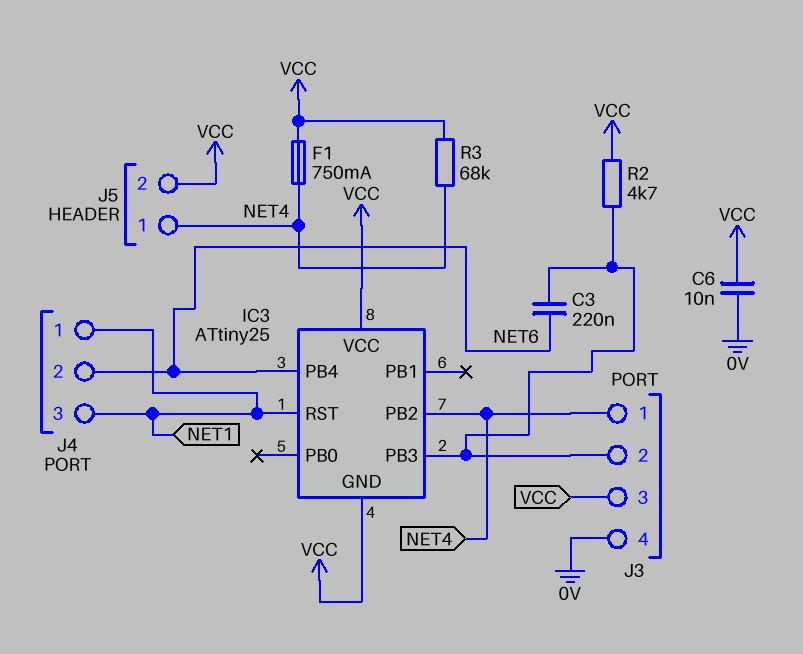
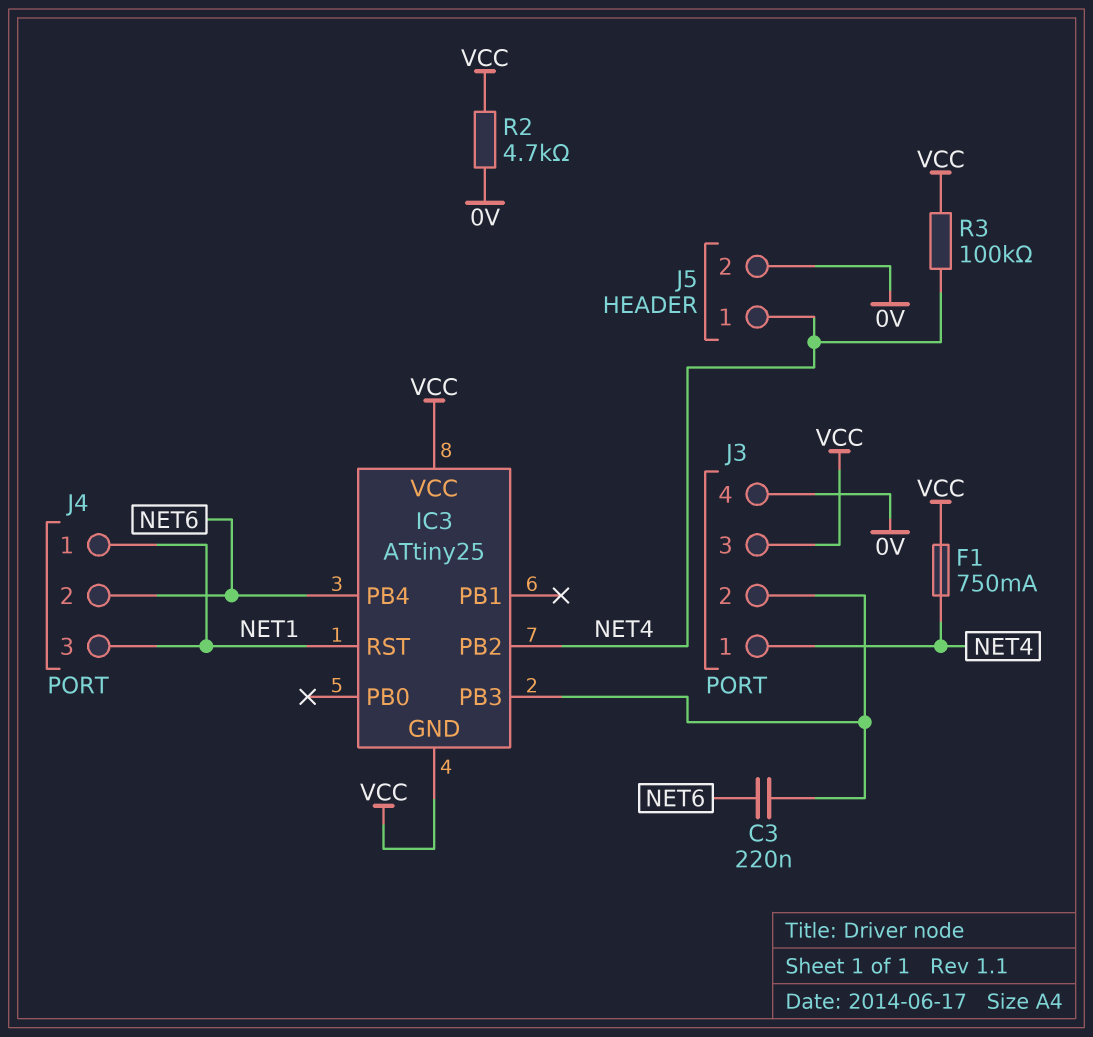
C6: 10nF (0V, VCC) -> none
J5 pin 2: VCC -> 0V
R2: 4.7k (IC3/PB3, VCC) -> 4.7k (0V, VCC)
R3: 68k (NET4, VCC) -> 100k (NET4, VCC)

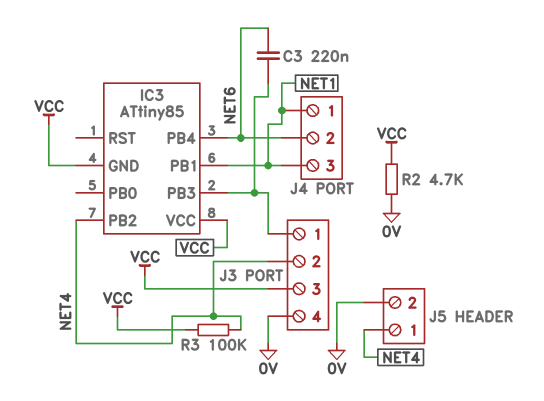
F1: 750mA (NET4, VCC) -> none
IC3: ATtiny25 -> ATtiny85
IC3 pin PB1: none -> NET1
IC3 pin RST: NET1 -> none
J3 pin 1: NET4 -> IC3/PB3
J3 pin 2: IC3/PB3 -> NET4

